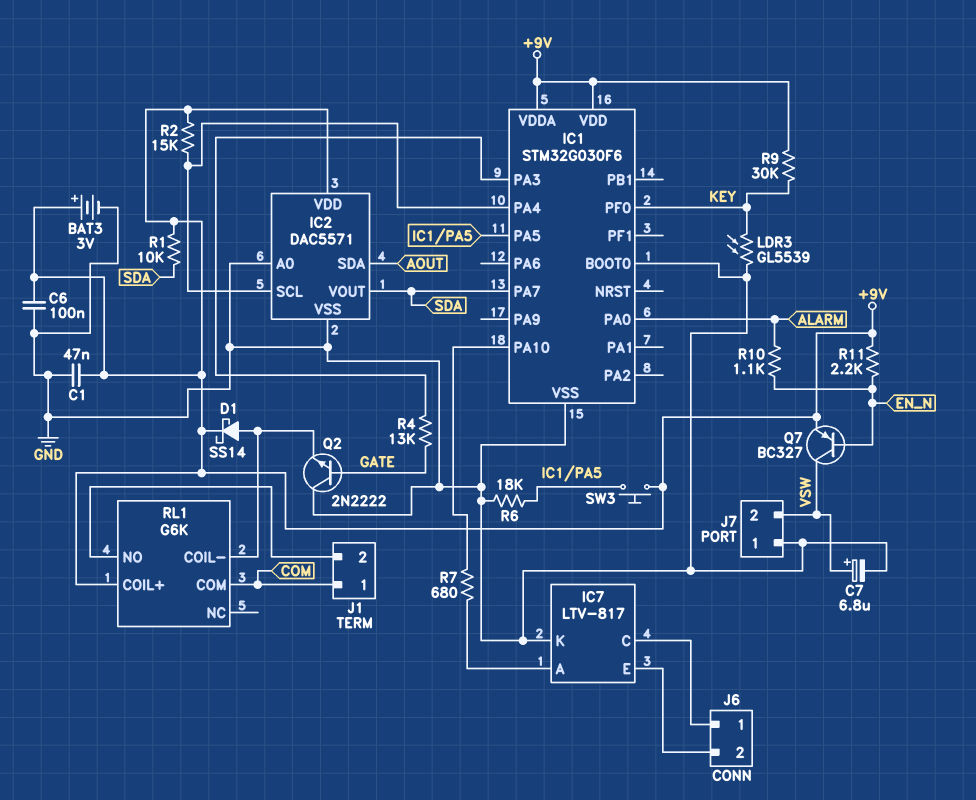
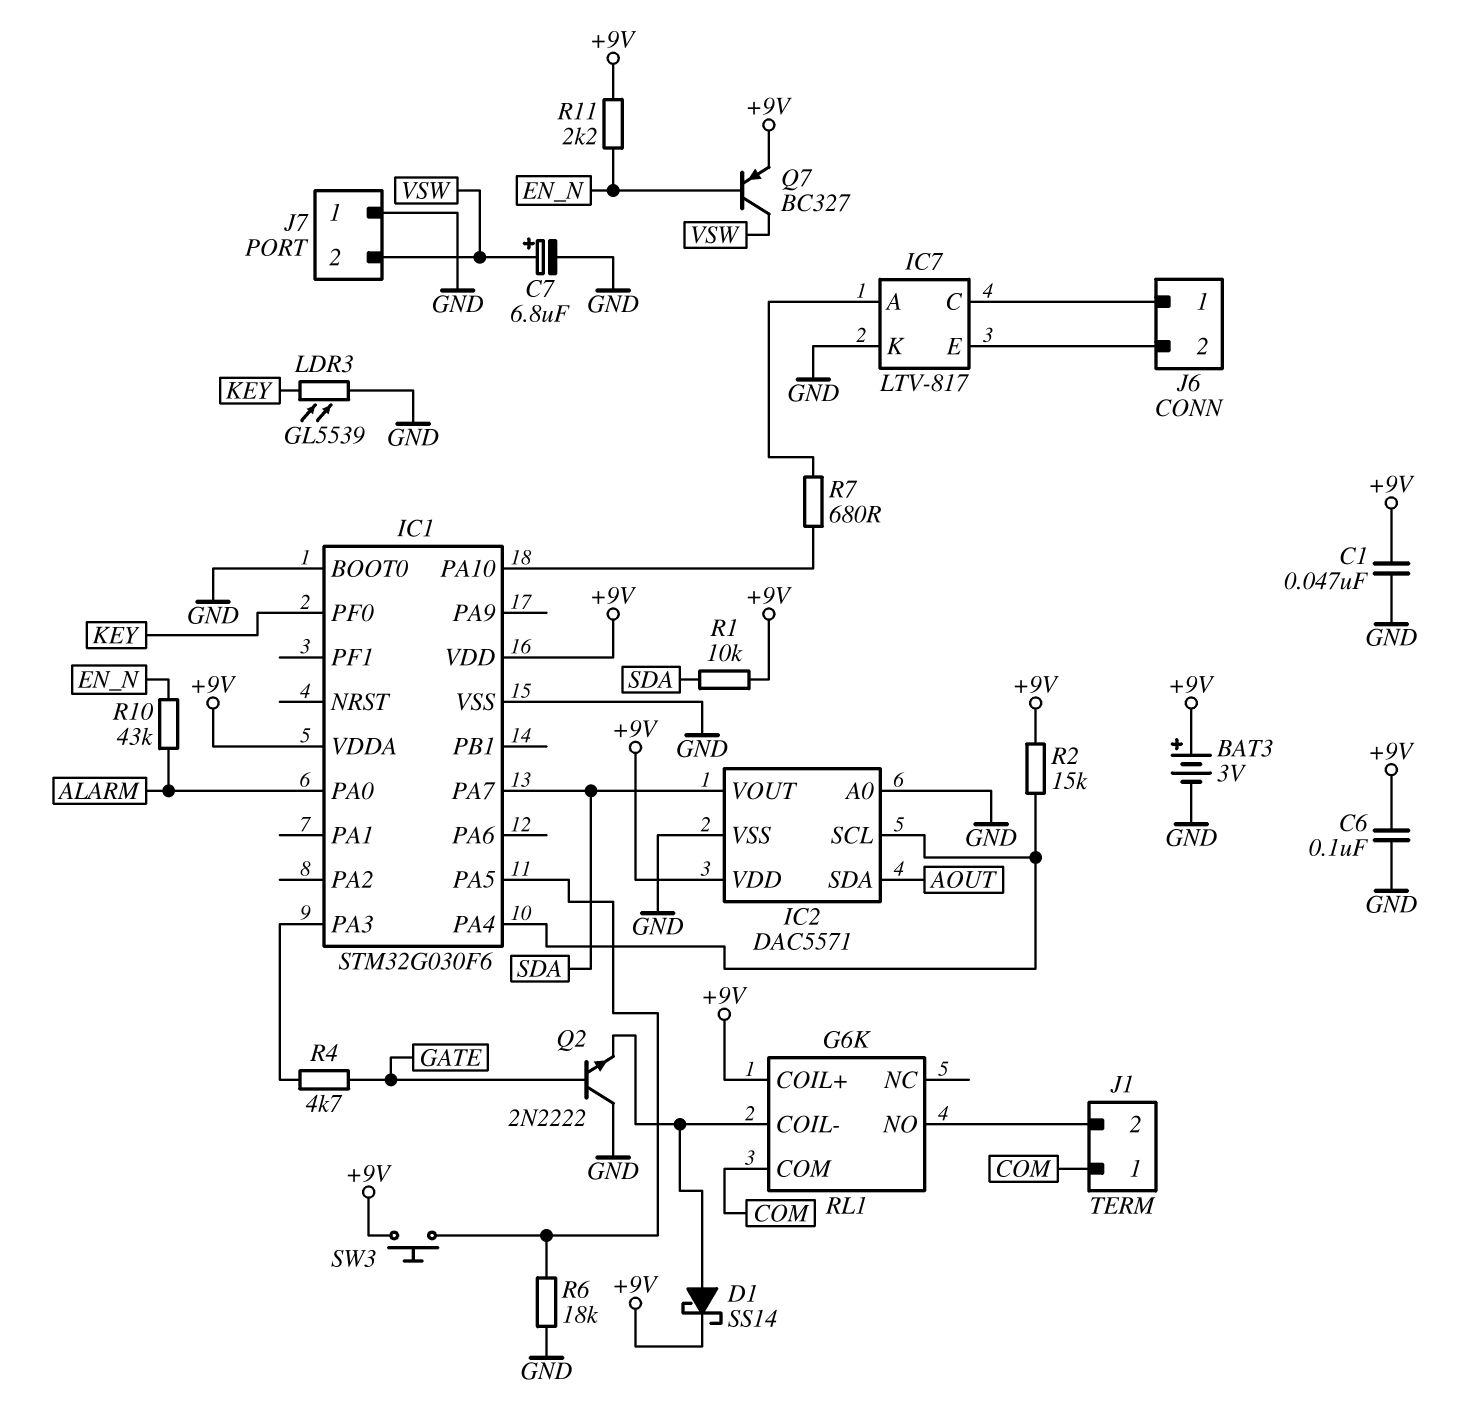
R4: 13k (GATE, IC1/PA3) -> 4.7k (GATE, IC1/PA3)
R9: 30k (+9V, KEY) -> none
R10: 1.1k (ALARM, EN_N) -> 43k (ALARM, EN_N)

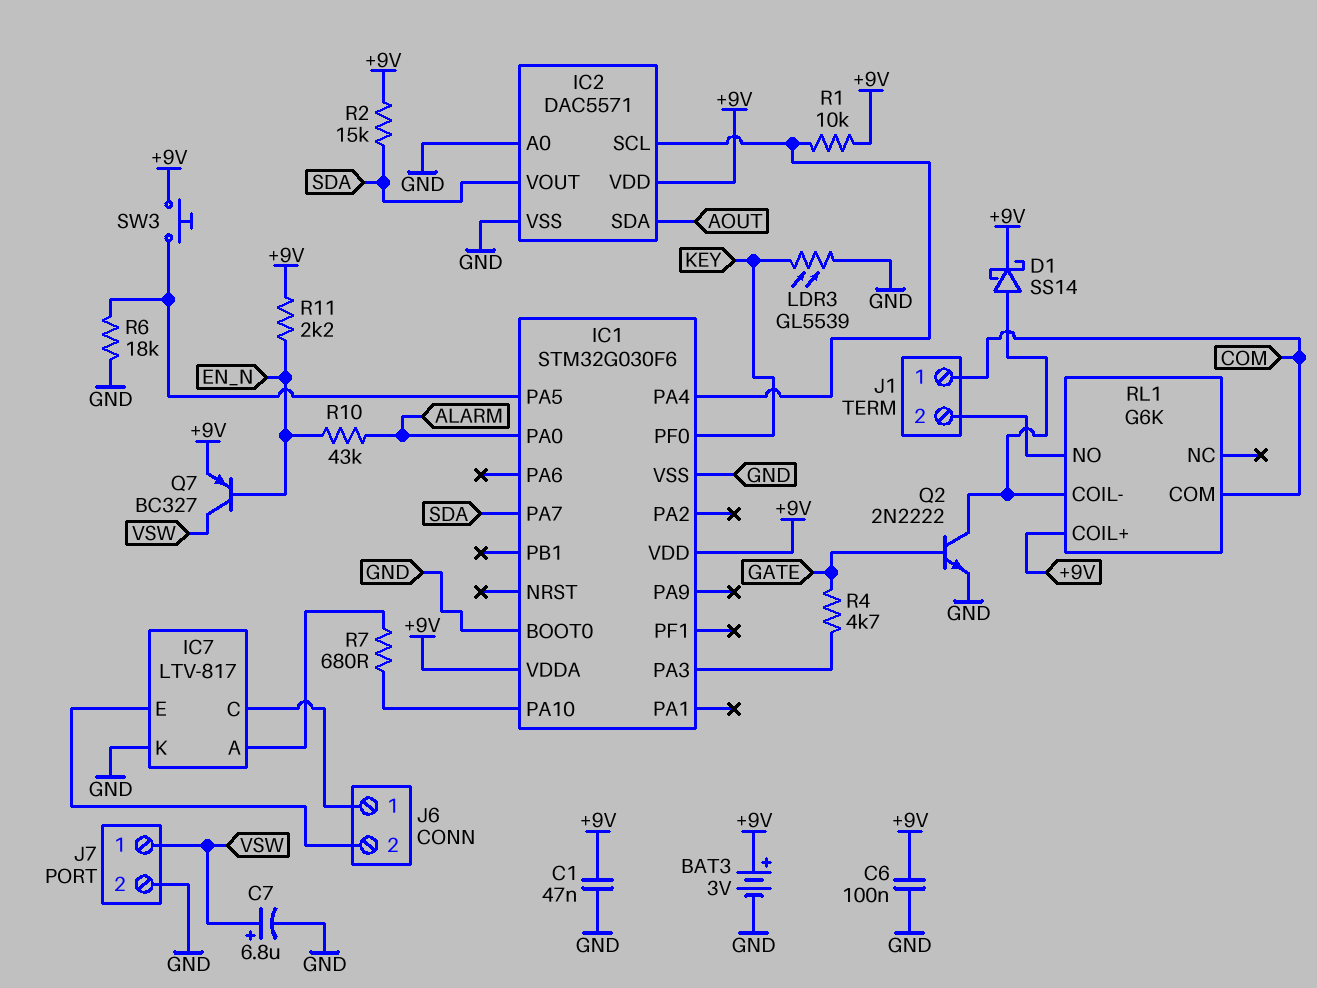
J7 pin 1: GND -> VSW
J7 pin 2: VSW -> GND
Q2: NPN 2N2222 (B GATE, C GND, E RL1/COIL-) -> NPN 2N2222 (B GATE, C RL1/COIL-, E GND)
R1: 10k (+9V, SDA) -> 10k (+9V, IC1/PA4)
R2: 15k (+9V, IC1/PA4) -> 15k (+9V, SDA)

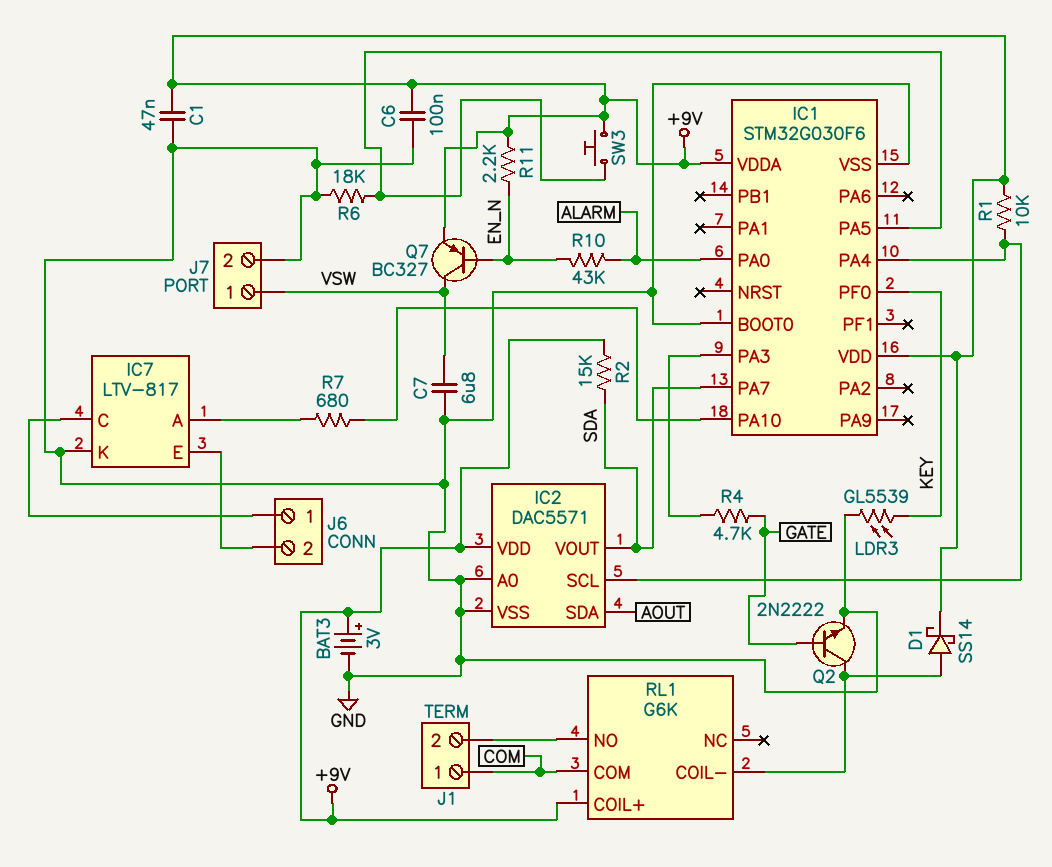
C7: 6.8uF (plus VSW, minus GND) -> 6.8uF (GND, VSW)

